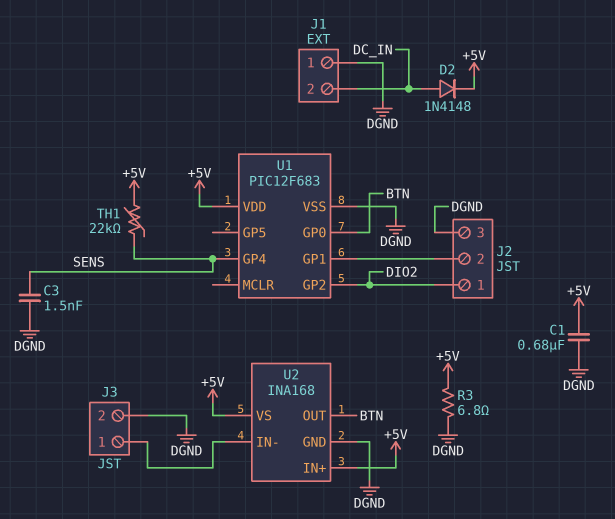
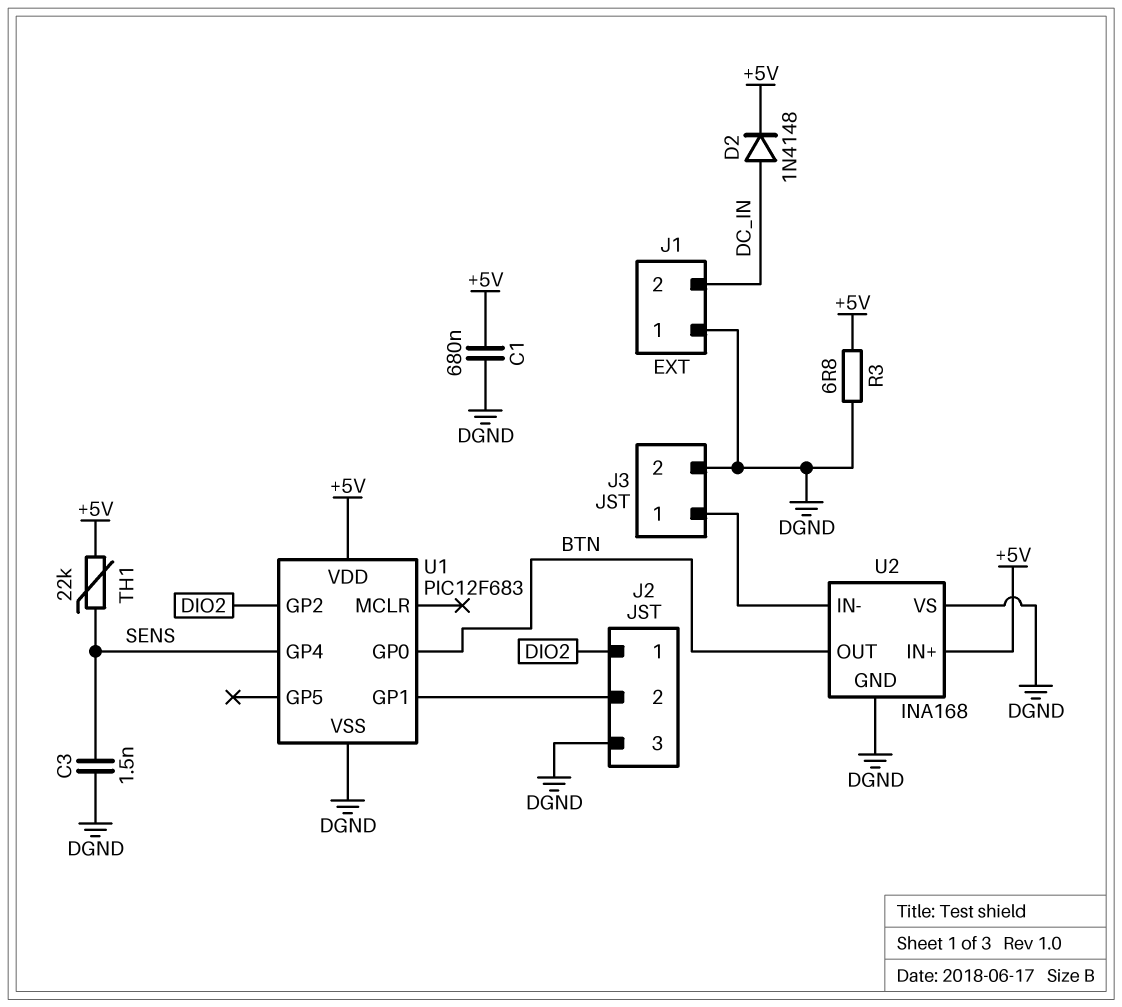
U2 pin VS: +5V -> DGND

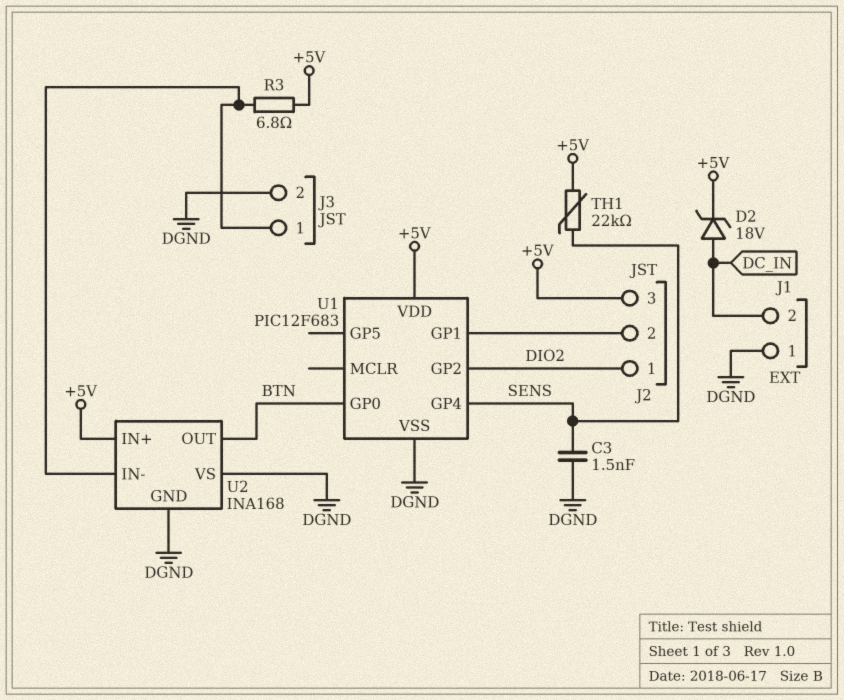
C1: 680nF (+5V, DGND) -> none
D2: diode 1N4148 (A DC_IN, K +5V) -> zener 18V (A DC_IN, K +5V)
J2 pin 3: DGND -> +5V
R3: 6.8 (+5V, DGND) -> 6.8 (+5V, J3/1)

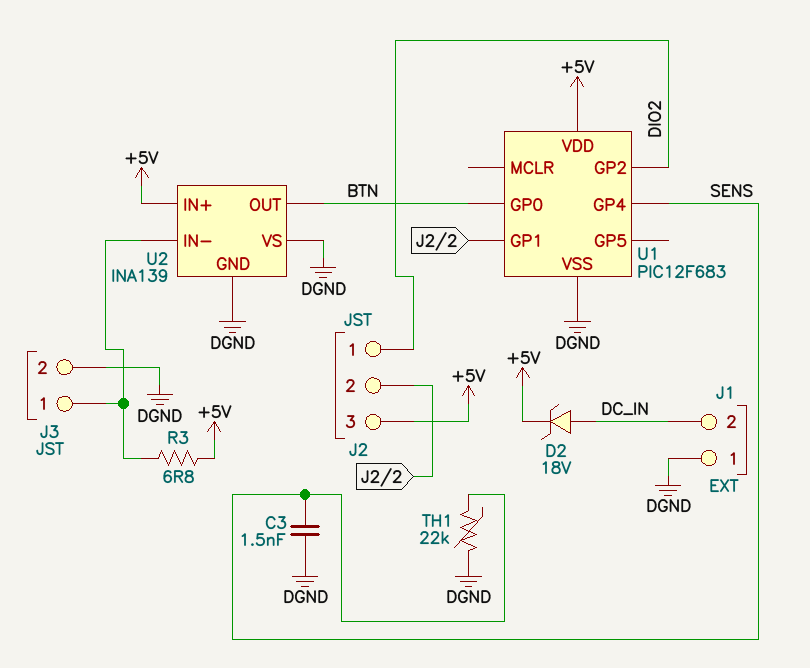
TH1: 22k (+5V, SENS) -> 22k (DGND, SENS)
U2: INA168 -> INA139

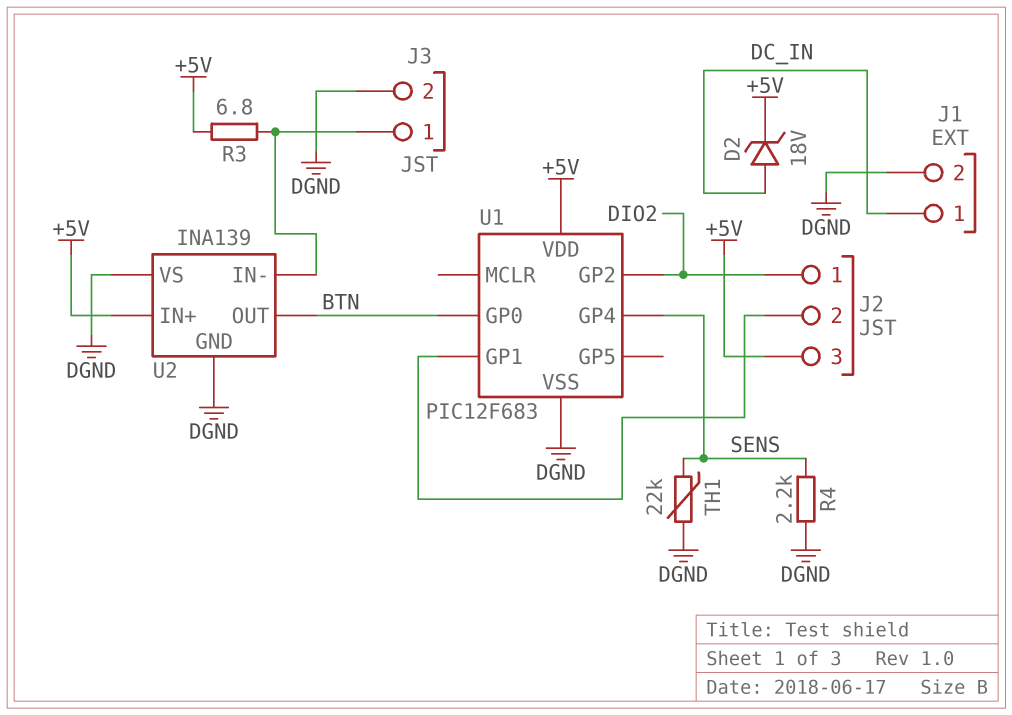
C3: 1.5nF (DGND, SENS) -> none
J1 pin 1: DGND -> DC_IN
J1 pin 2: DC_IN -> DGND
R4: none -> 2.2k (DGND, SENS)

